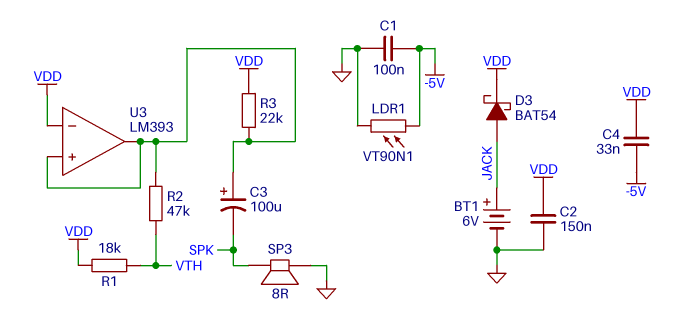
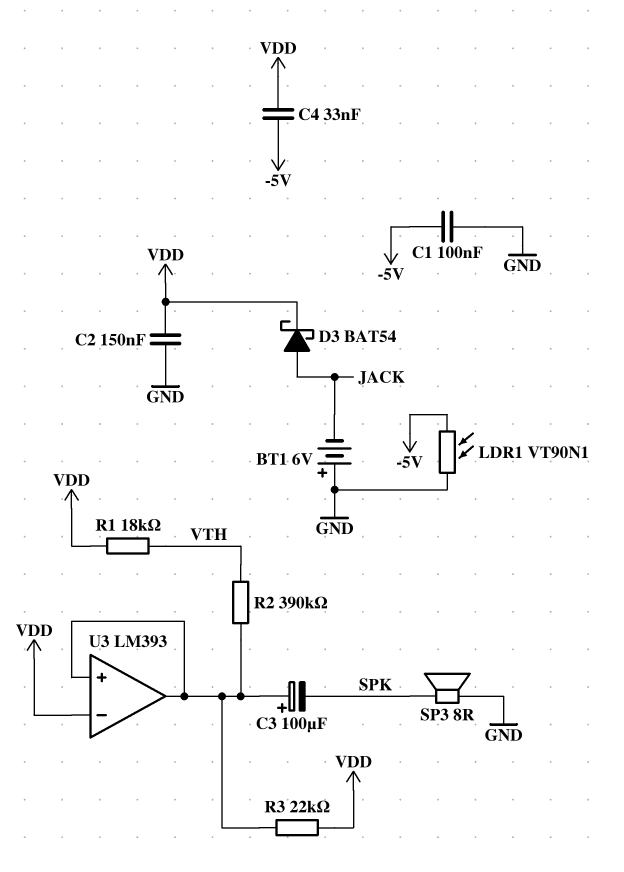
BT1: 6V (plus JACK, minus GND) -> 6V (plus GND, minus JACK)
R2: 47k (U3/in+, VTH) -> 390k (U3/in+, VTH)

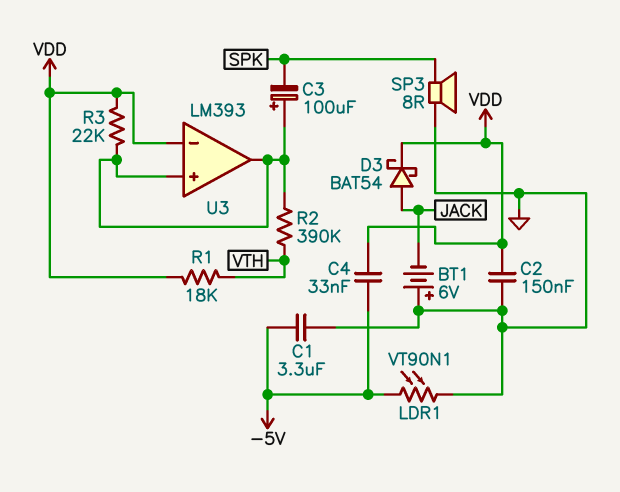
C1: 100nF (-5V, GND) -> 3.3uF (-5V, GND)

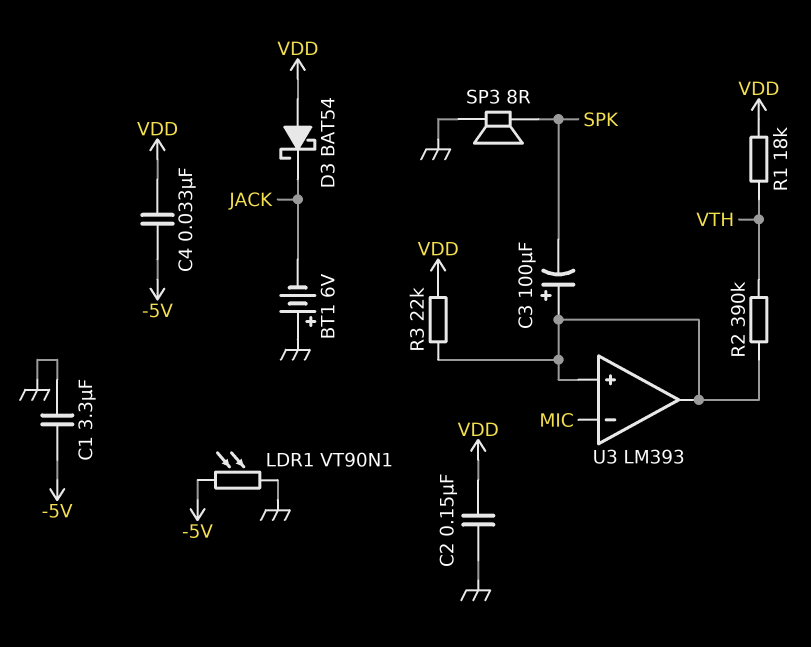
D3: schottky BAT54 (A JACK, K VDD) -> schottky BAT54 (A VDD, K JACK)
U3 pin in-: VDD -> MIC

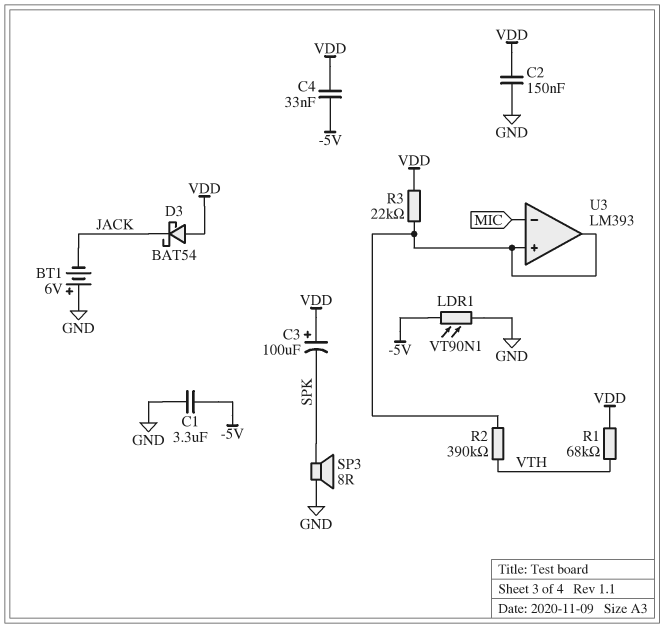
C3: 100uF (plus U3/in+, minus SPK) -> 100uF (plus VDD, minus SPK)
R1: 18k (VDD, VTH) -> 68k (VDD, VTH)

